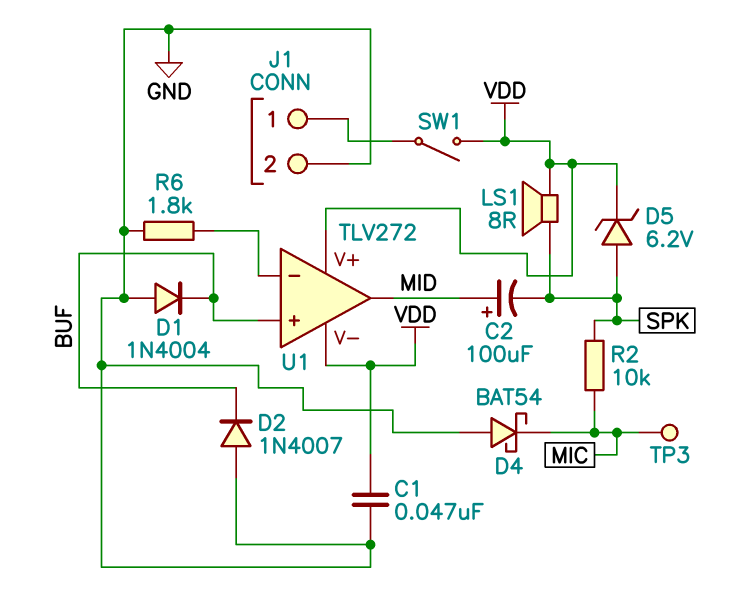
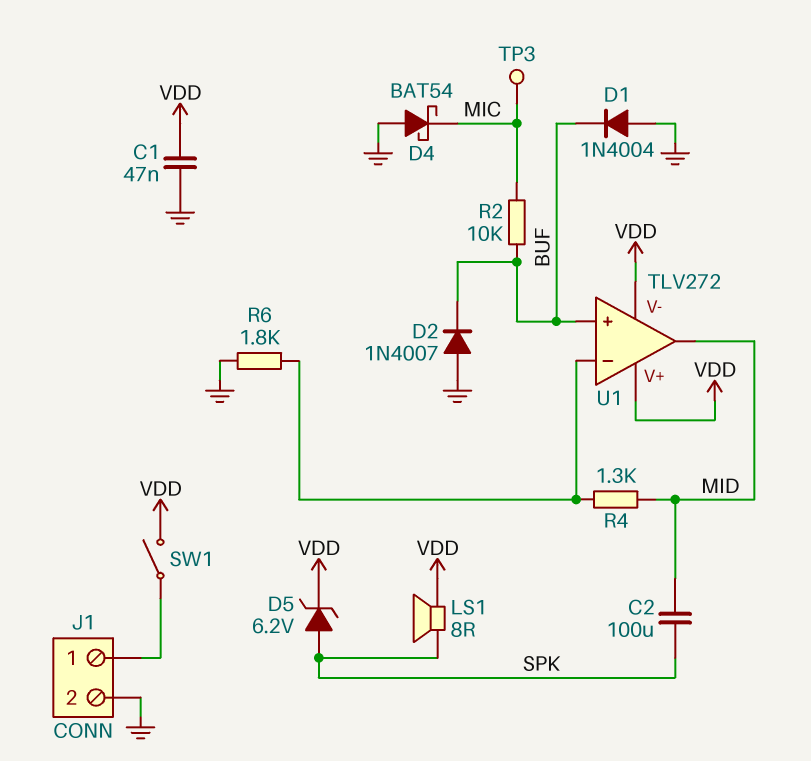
C2: 100uF (plus MID, minus SPK) -> 100uF (MID, SPK)
R2: 10k (MIC, SPK) -> 10k (BUF, MIC)
R4: none -> 1.3k (MID, U1/in-)

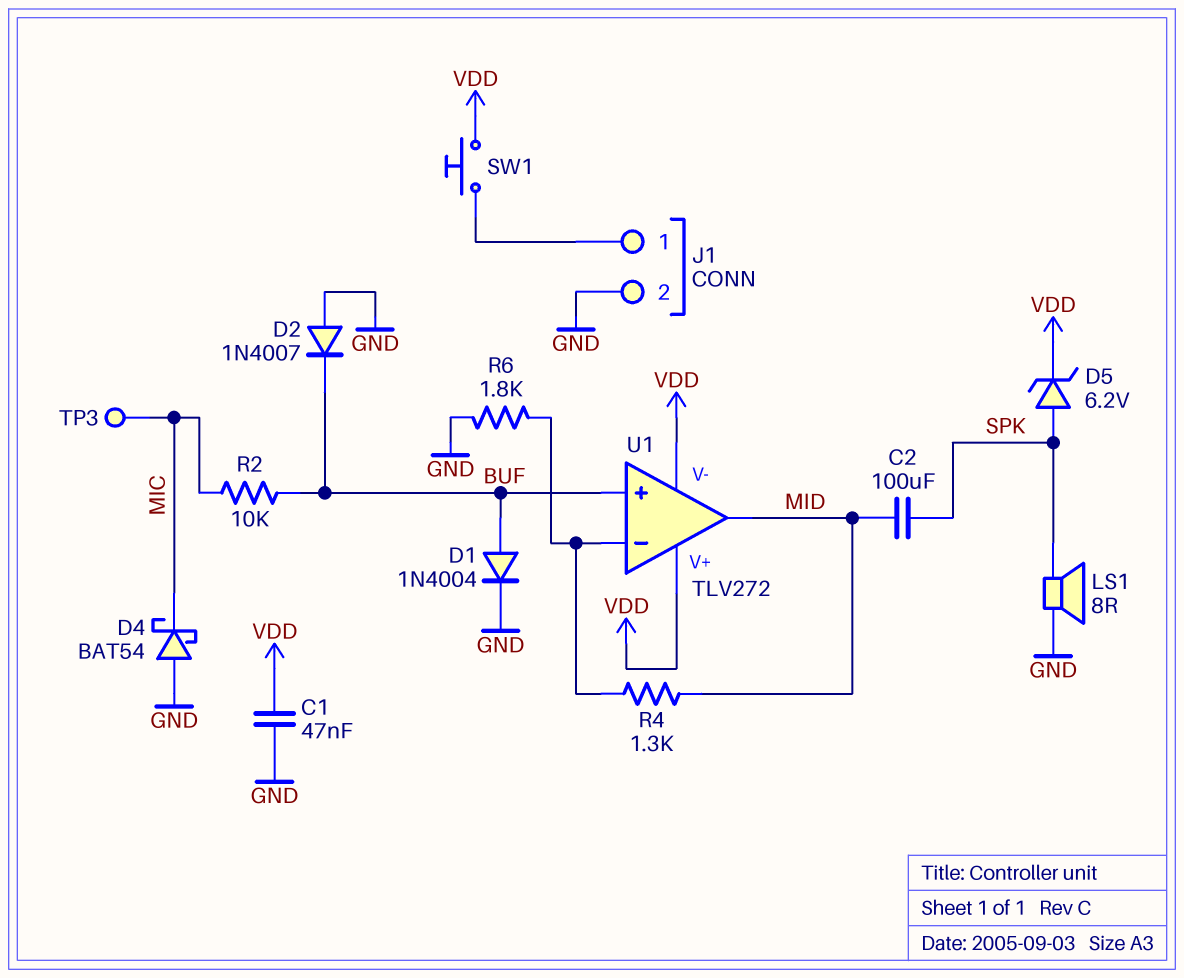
D1: diode 1N4004 (A GND, K BUF) -> diode 1N4004 (A BUF, K GND)
LS1: speaker 8R (SPK, VDD) -> speaker 8R (GND, SPK)
SW1: switch (J1/1, VDD) -> button (J1/1, VDD)

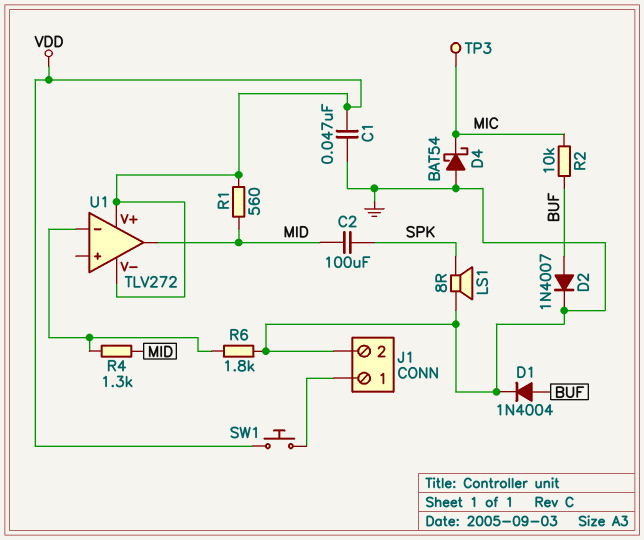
D2: diode 1N4007 (A GND, K BUF) -> diode 1N4007 (A BUF, K GND)
D5: zener 6.2V (A SPK, K VDD) -> none
R1: none -> 560 (MID, VDD)
U1 pin in+: BUF -> none

